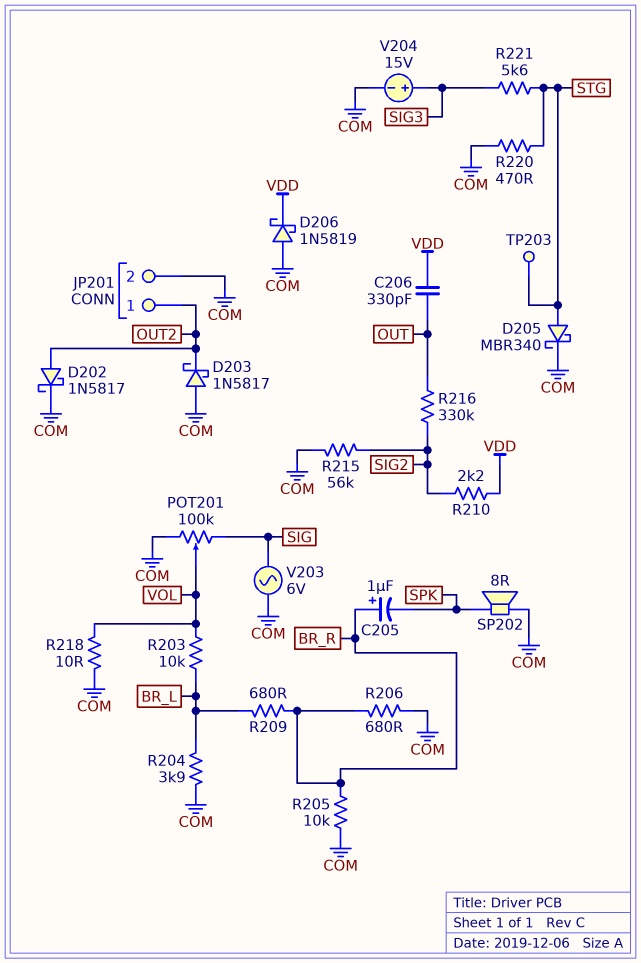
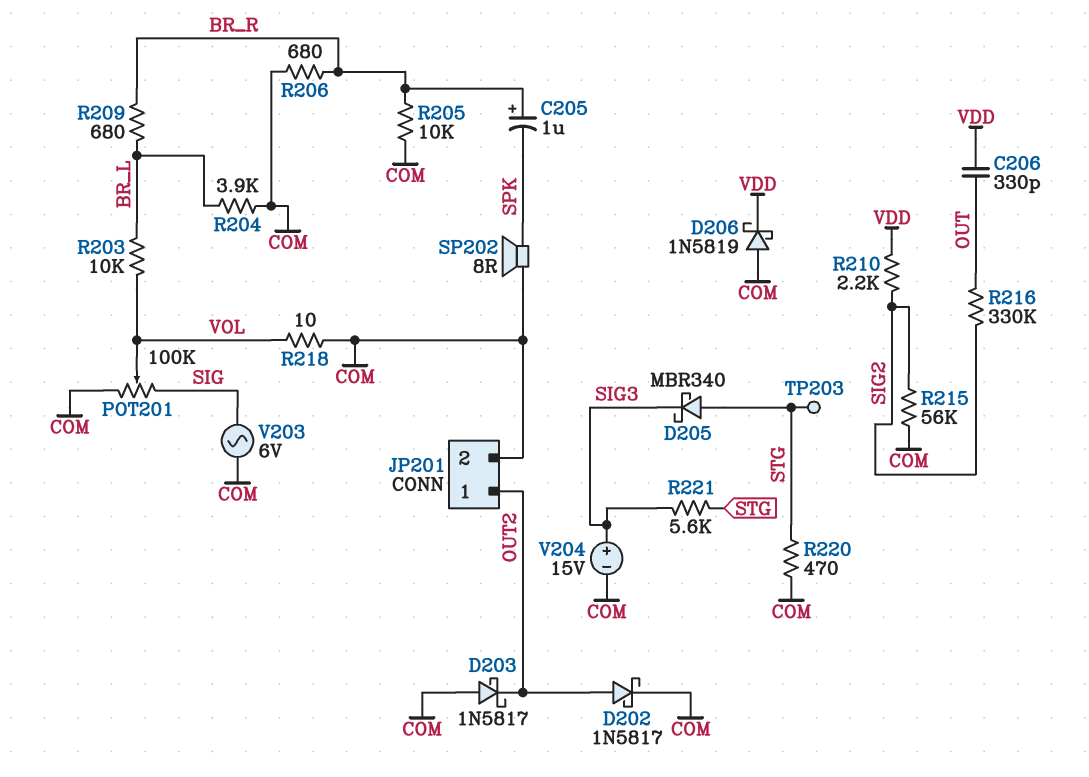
D205: schottky MBR340 (A STG, K COM) -> schottky MBR340 (A STG, K SIG3)

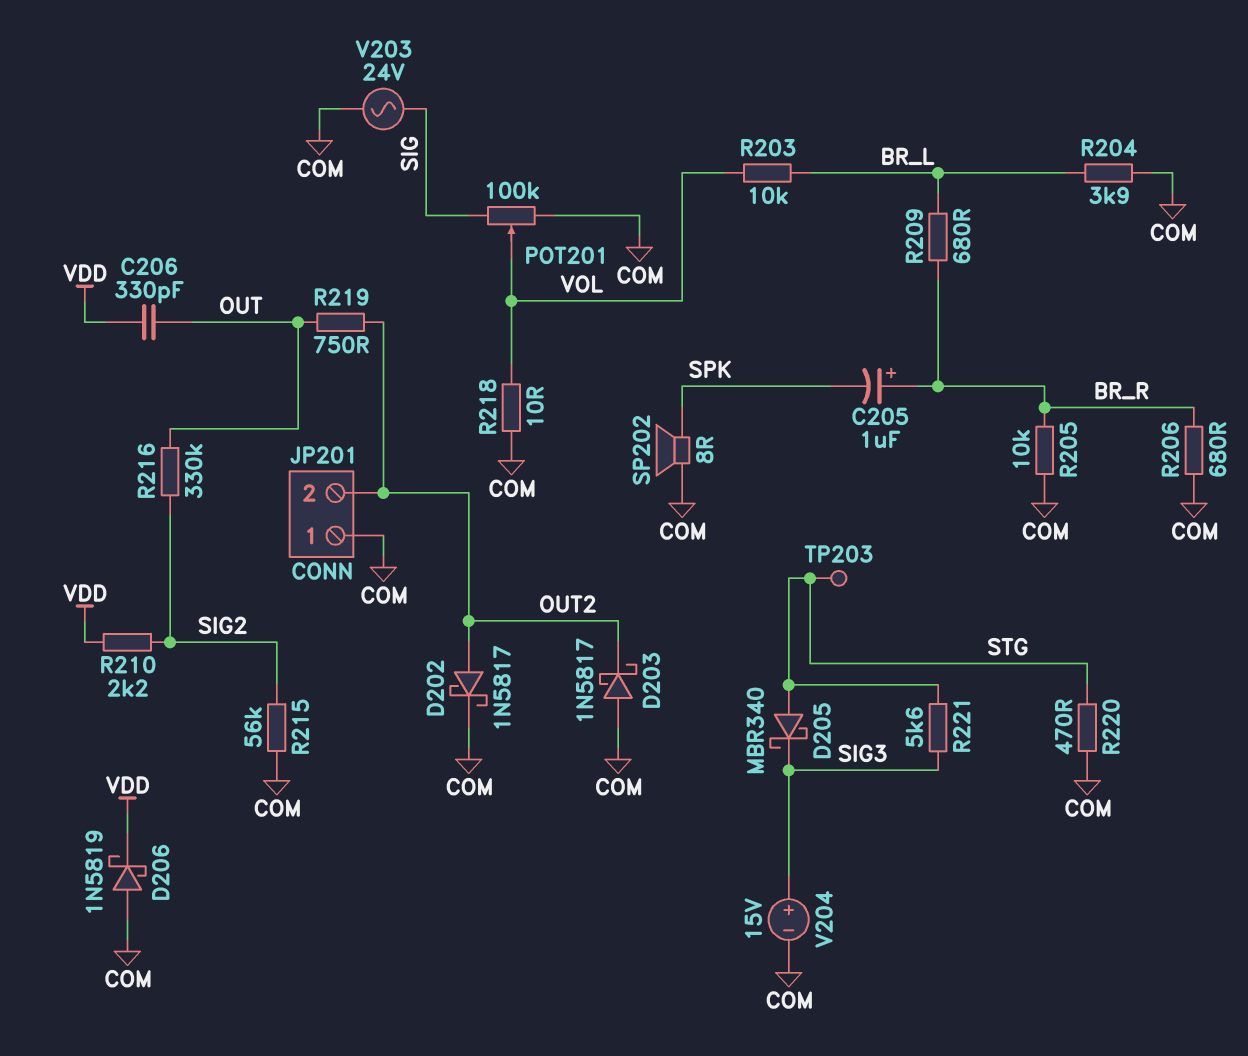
JP201 pin 1: OUT2 -> COM
JP201 pin 2: COM -> OUT2
R219: none -> 750 (OUT, OUT2)
V203: AC 6V (COM, SIG) -> AC 24V (COM, SIG)

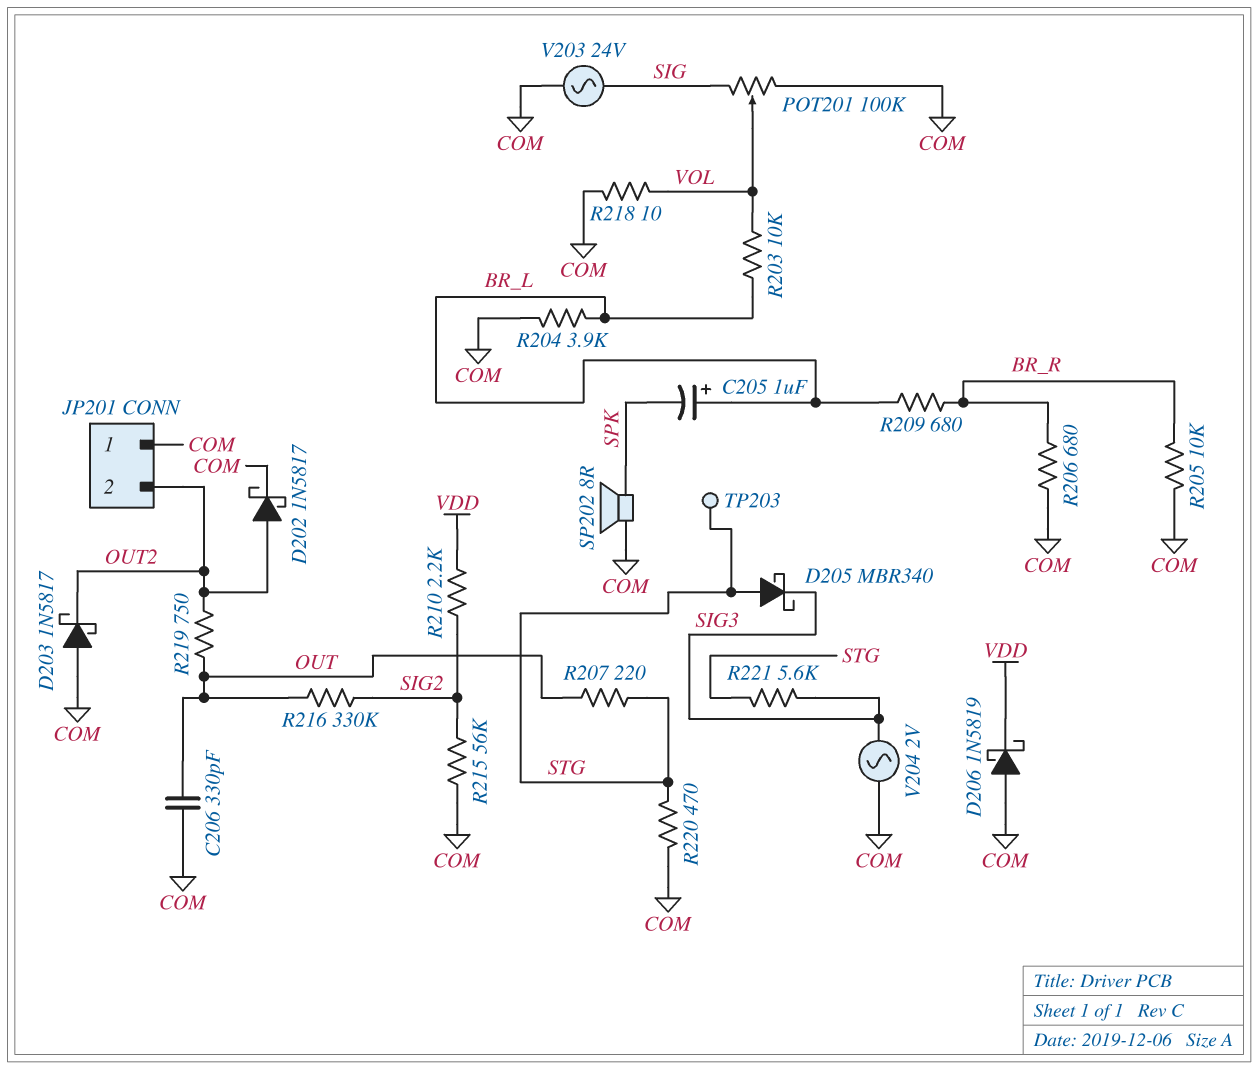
C205: 1uF (plus BR_R, minus SPK) -> 1uF (plus BR_L, minus SPK)
C206: 330pF (OUT, VDD) -> 330pF (COM, OUT)
R207: none -> 220 (OUT, STG)
V204: 15V (plus SIG3, minus COM) -> AC 2V (COM, SIG3)

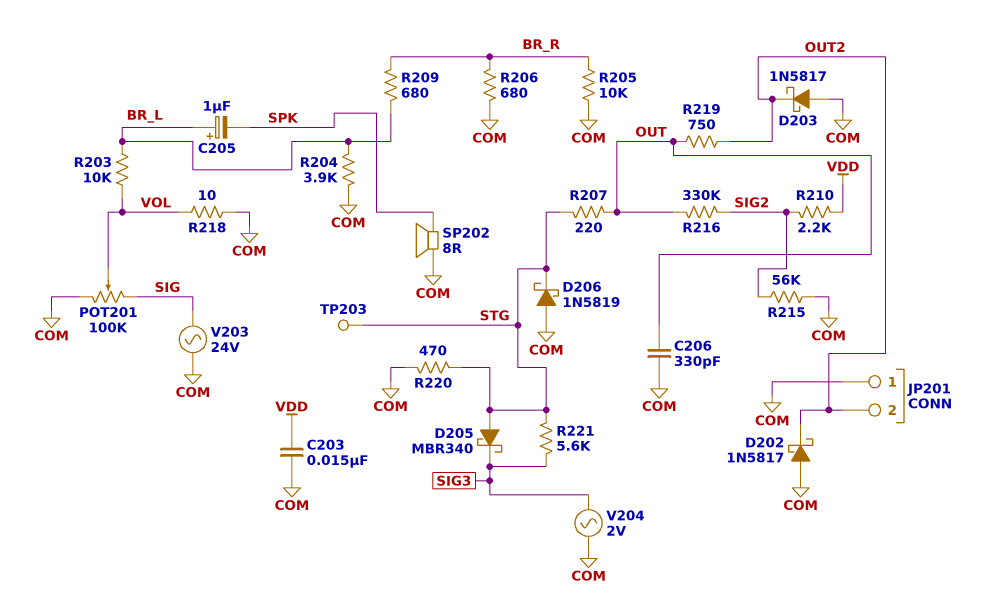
C203: none -> 15nF (COM, VDD)
D202: schottky 1N5817 (A OUT2, K COM) -> schottky 1N5817 (A COM, K OUT2)
D206: schottky 1N5819 (A COM, K VDD) -> schottky 1N5819 (A COM, K STG)

